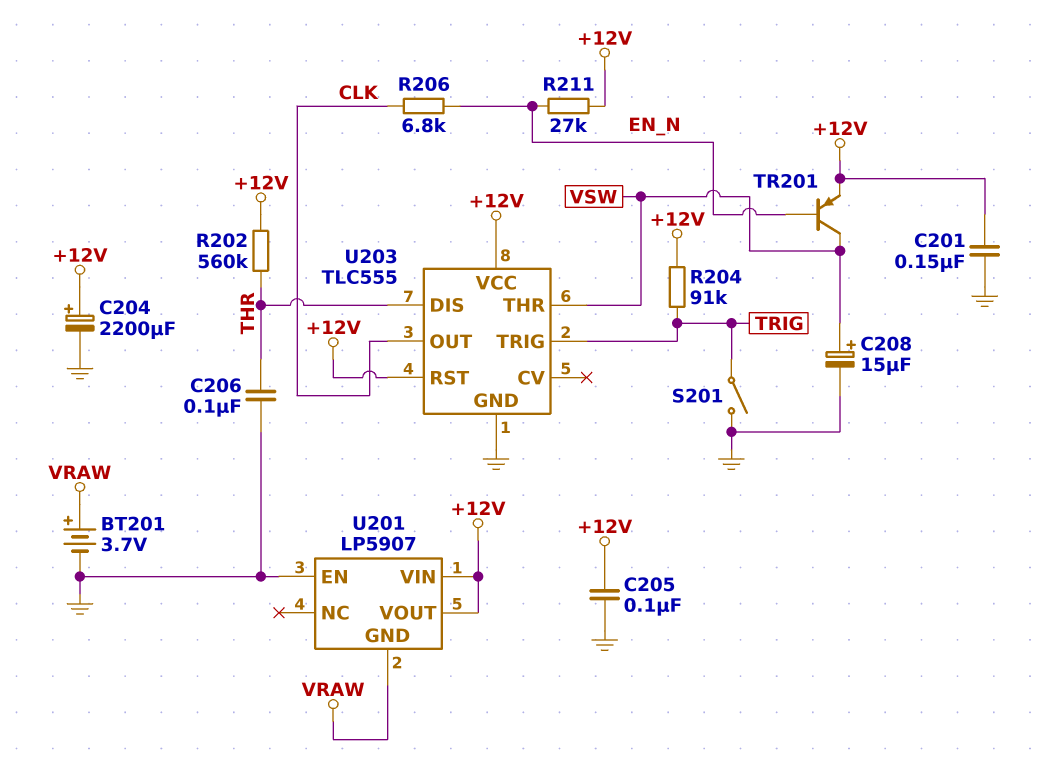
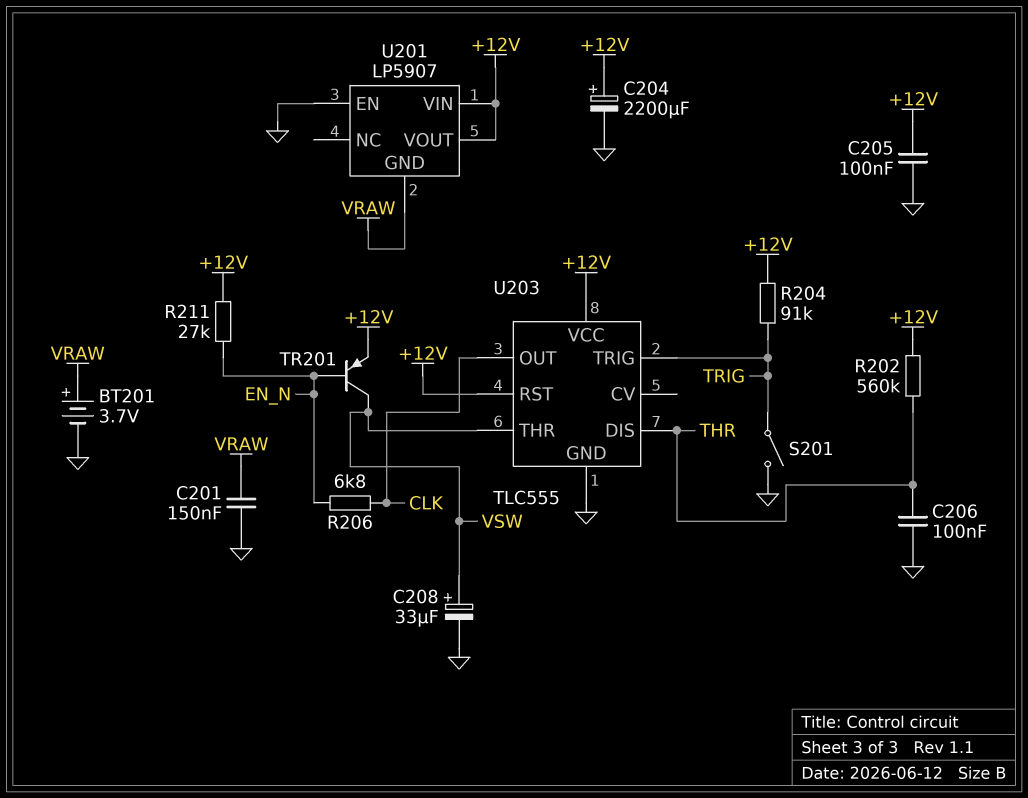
C201: 150nF (+12V, GND) -> 150nF (GND, VRAW)
C208: 15uF (plus VSW, minus GND) -> 33uF (plus VSW, minus GND)

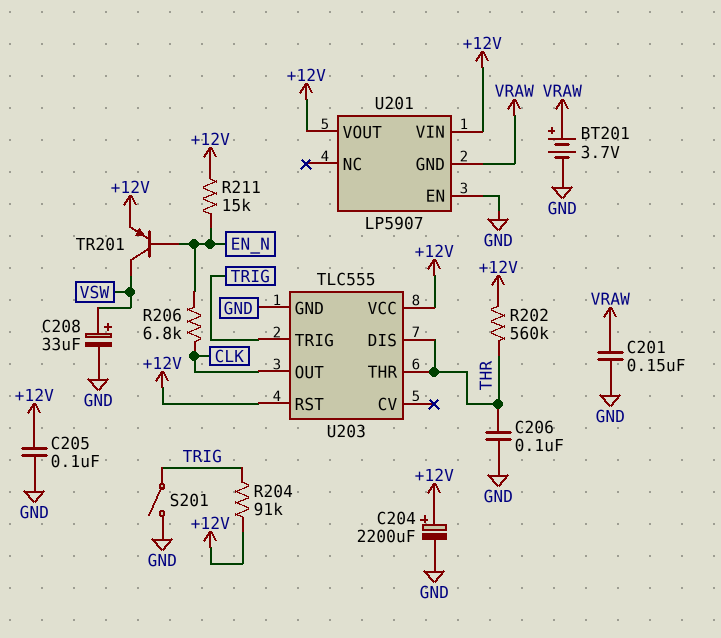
R211: 27k (+12V, EN_N) -> 15k (+12V, EN_N)
U203 pin THR: VSW -> THR

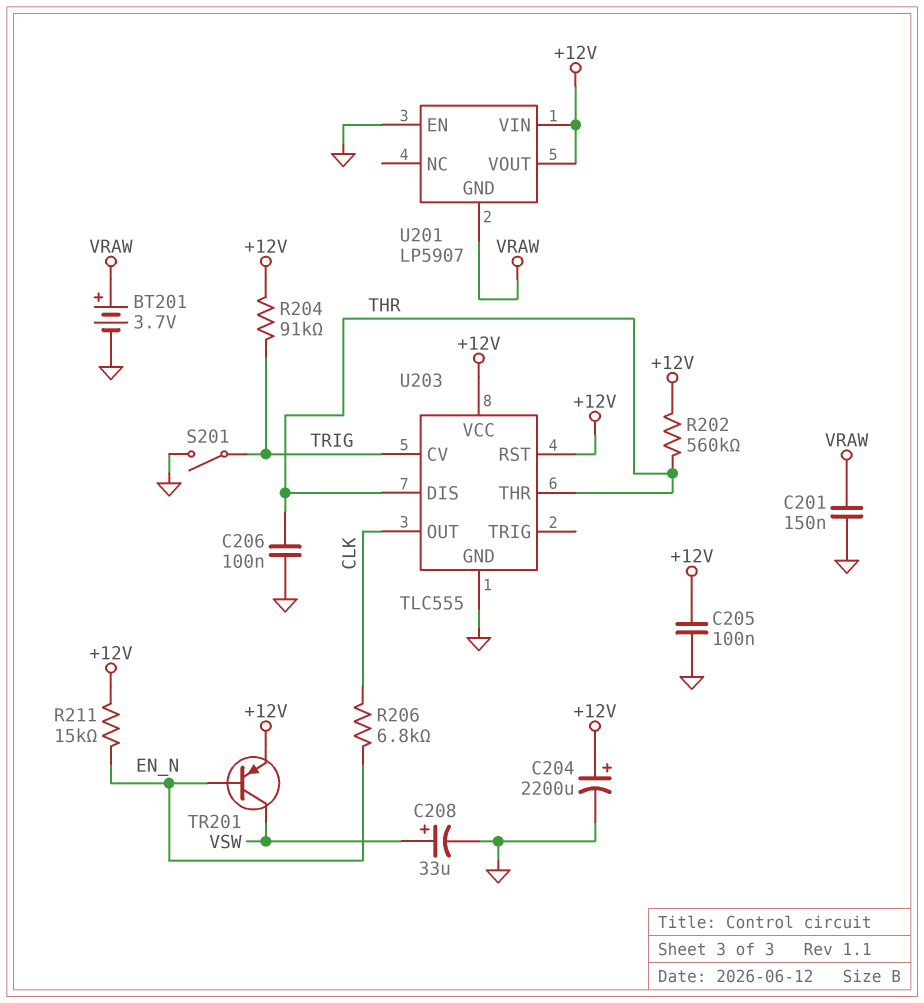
U203 pin CV: none -> TRIG
U203 pin TRIG: TRIG -> none

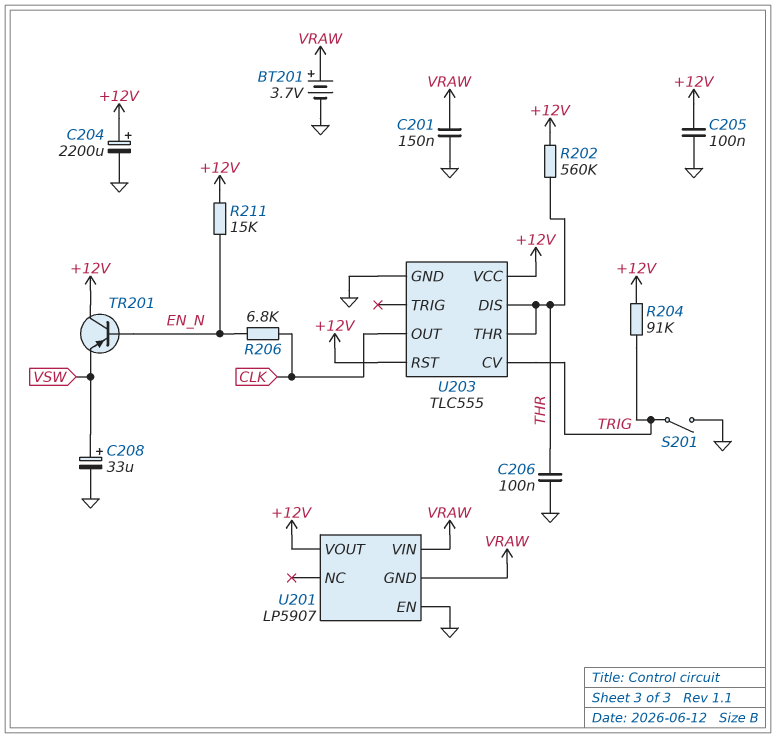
TR201: PNP (B EN_N, C VSW, E +12V) -> PNP (B EN_N, C +12V, E VSW)
U201 pin VIN: +12V -> VRAW

